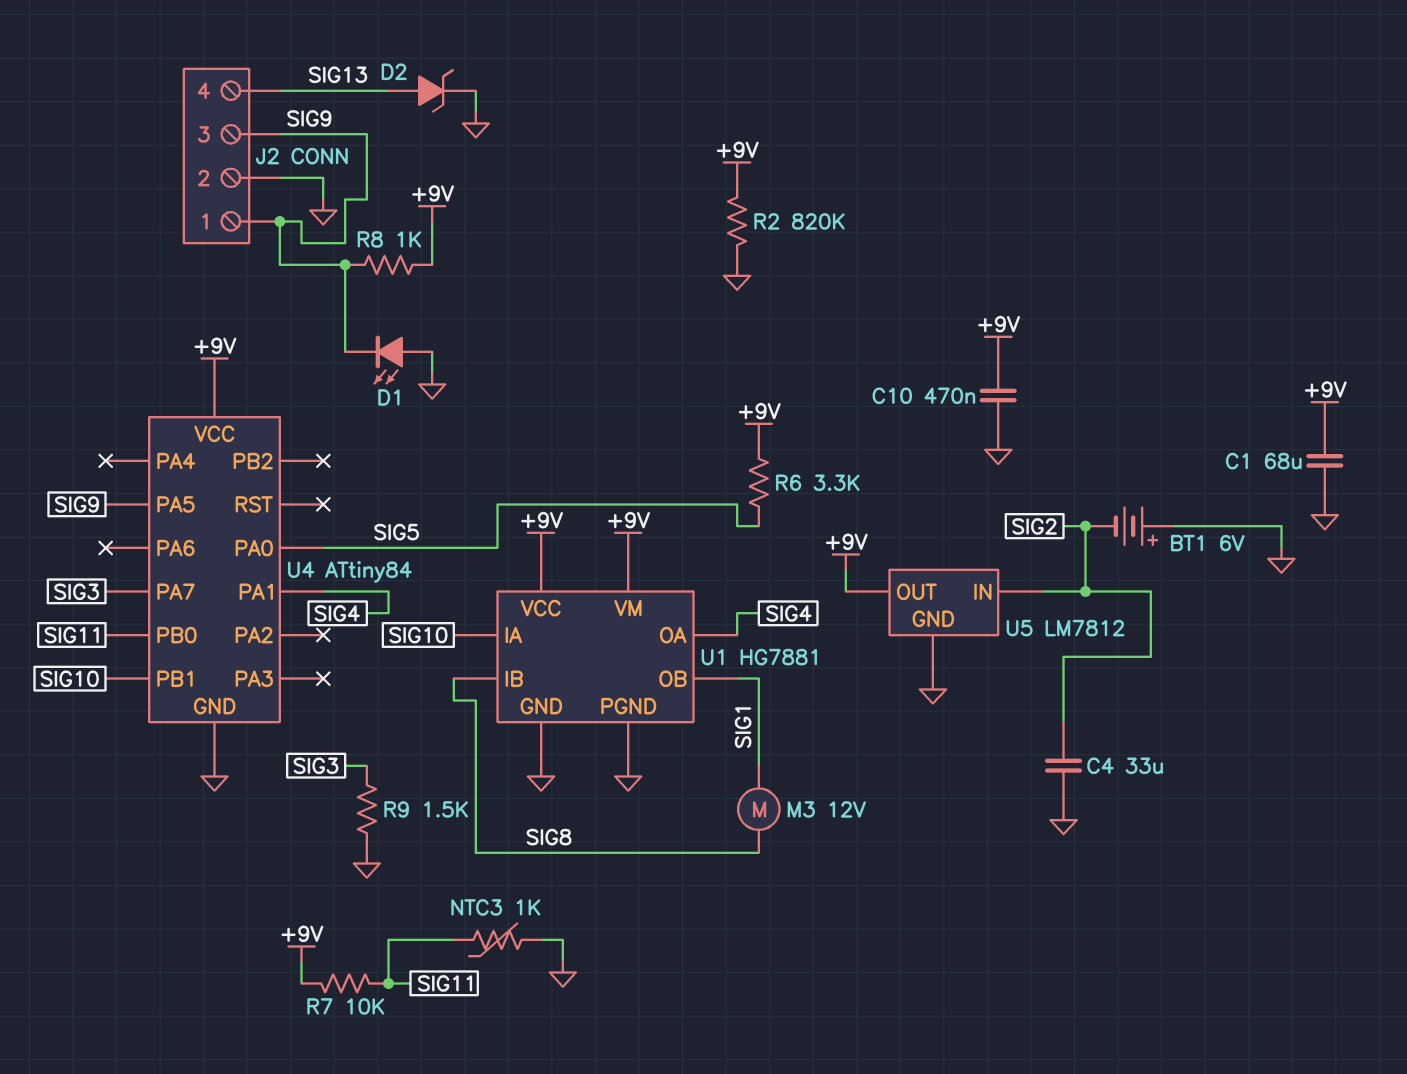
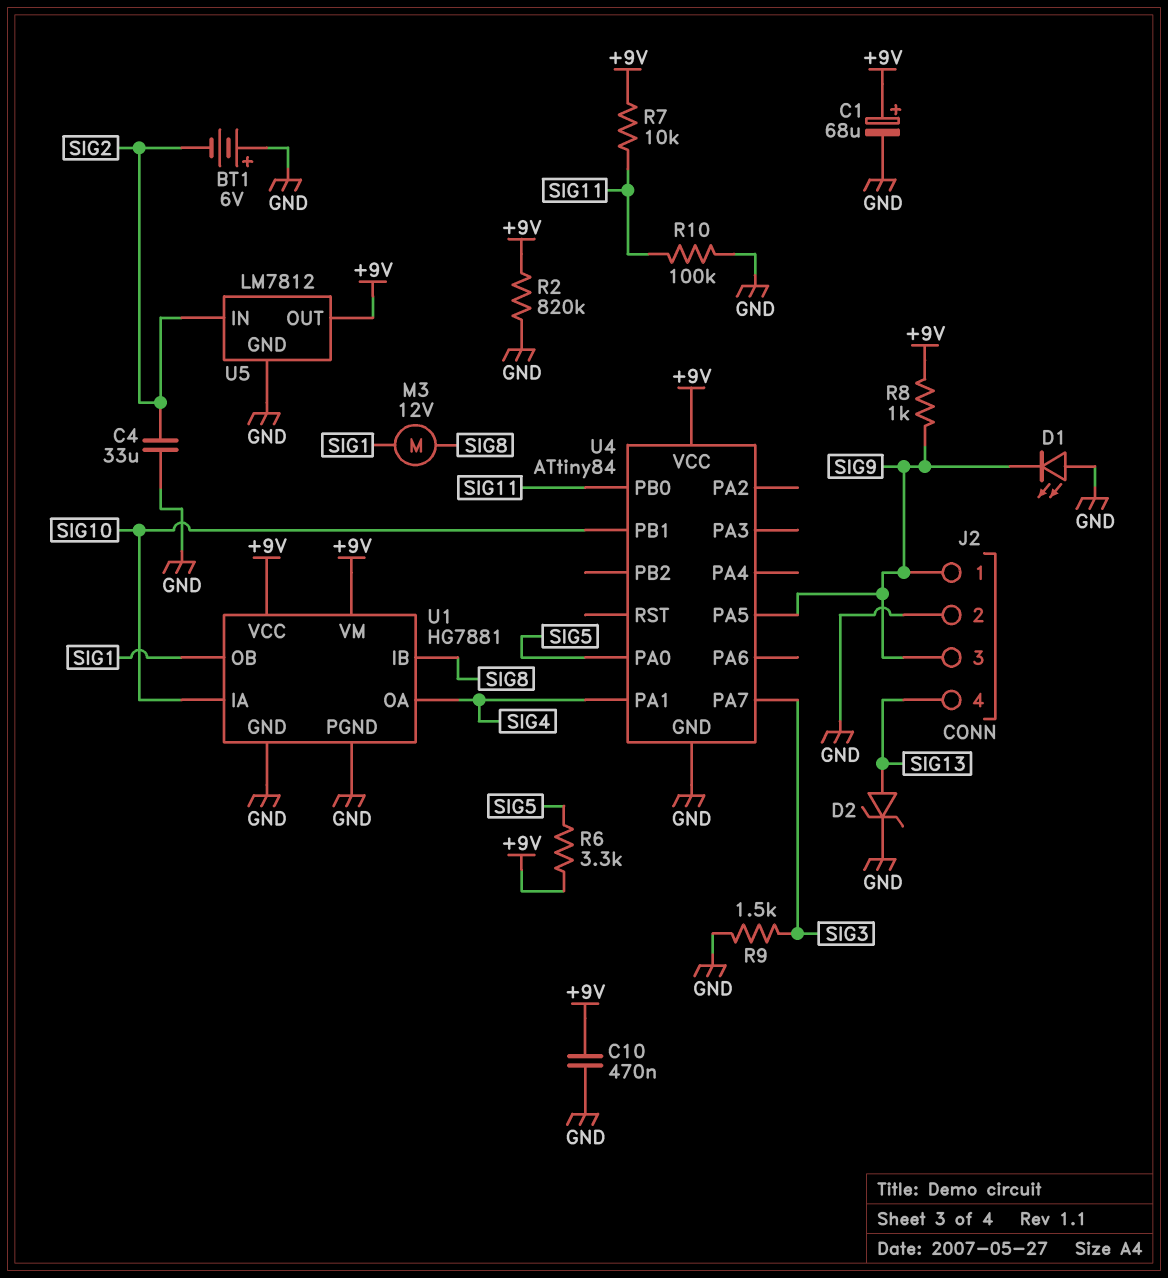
C1: 68uF (+9V, GND) -> 68uF (plus +9V, minus GND)
NTC3: 1k (GND, SIG11) -> none
R10: none -> 100k (GND, SIG11)

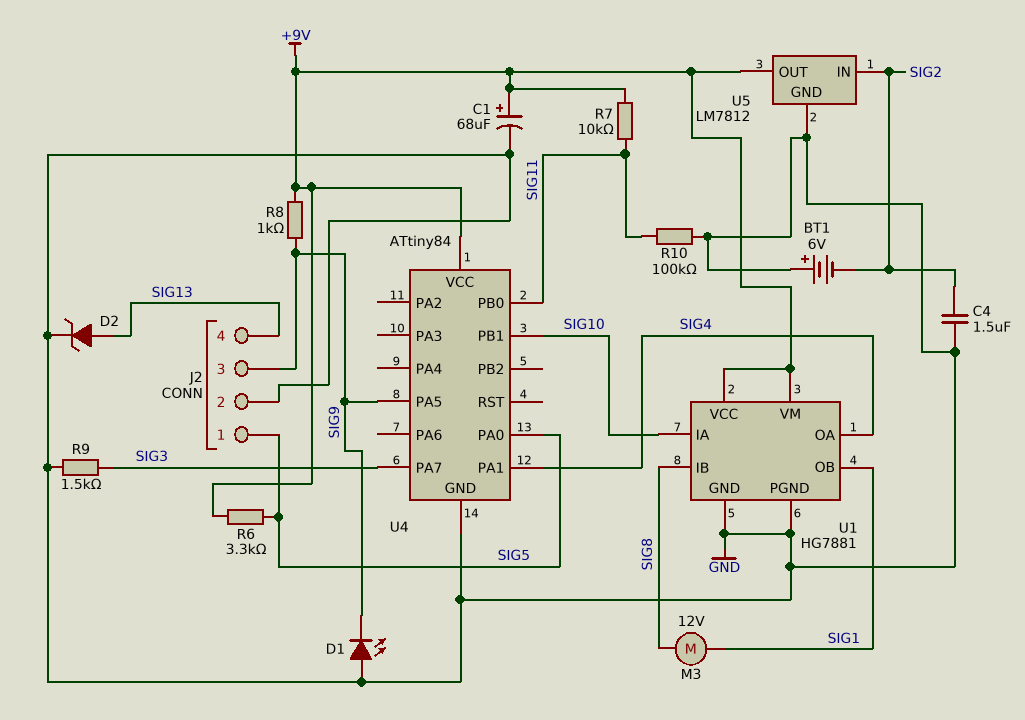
C4: 33uF (GND, SIG2) -> 1.5uF (GND, SIG2)
C10: 470nF (+9V, GND) -> none
J2 pin 1: SIG9 -> SIG5
R2: 820k (+9V, GND) -> none

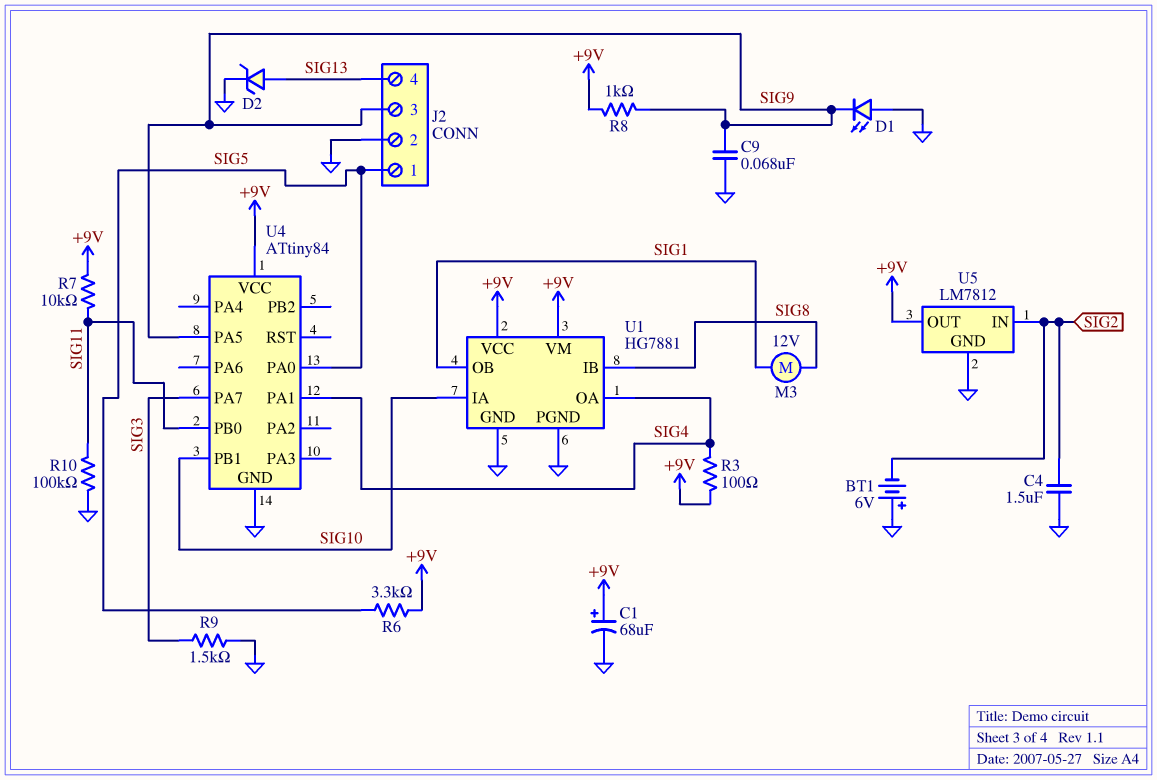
C9: none -> 68nF (GND, SIG9)
R3: none -> 100 (+9V, SIG4)

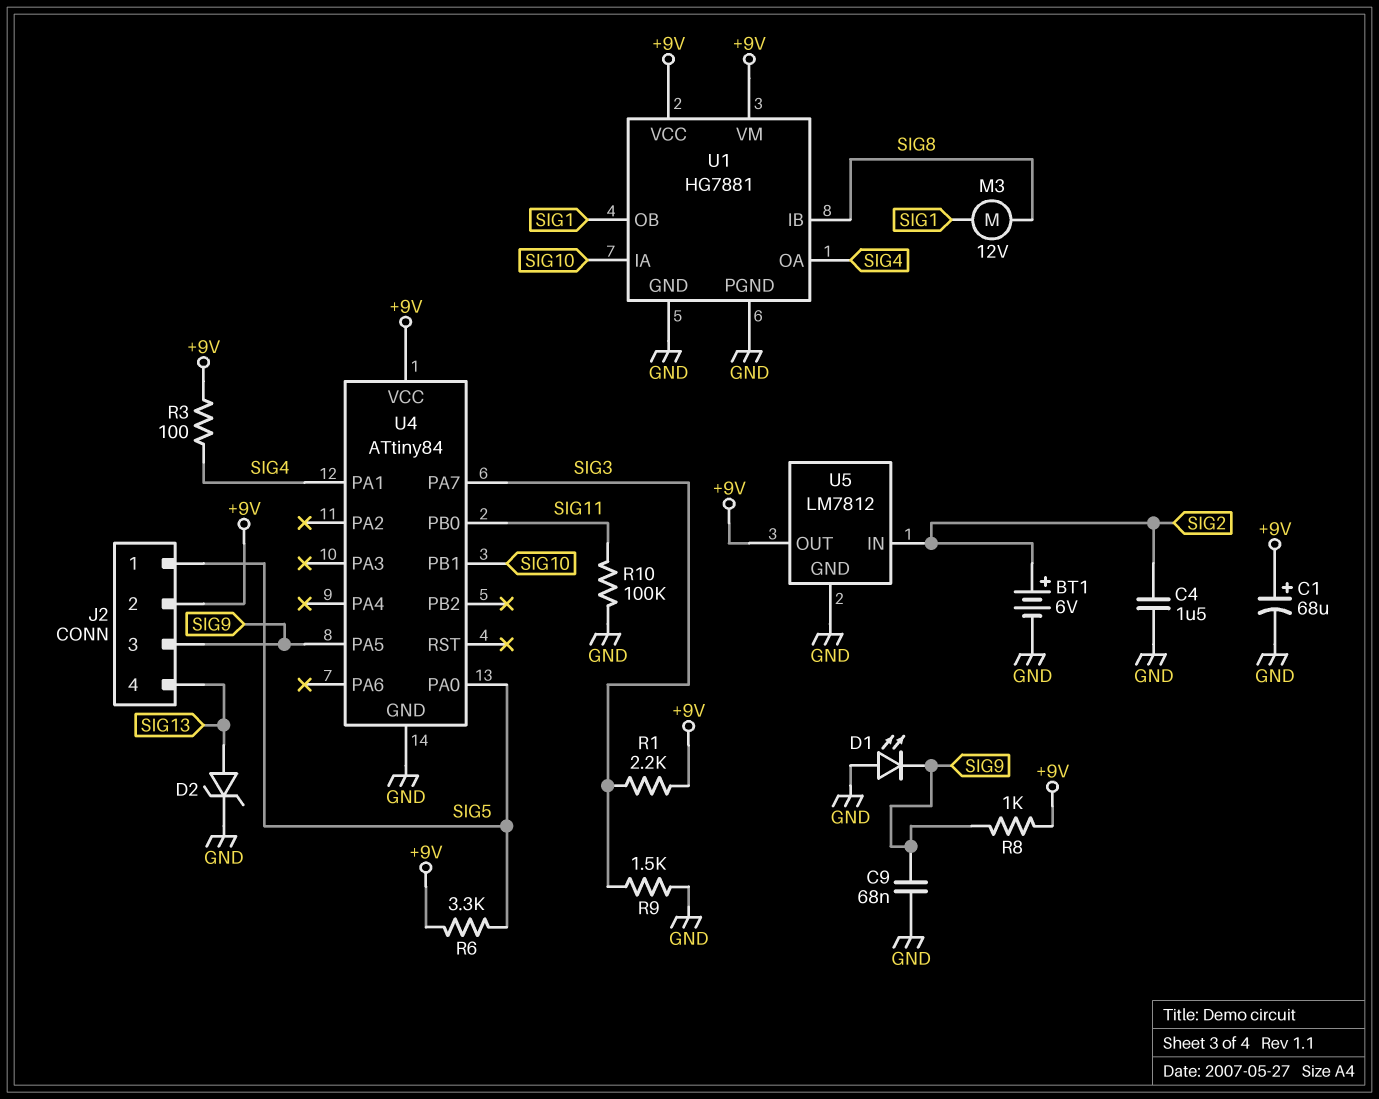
BT1: 6V (plus GND, minus SIG2) -> 6V (plus SIG2, minus GND)
J2 pin 2: GND -> +9V
R1: none -> 2.2k (+9V, SIG3)
R7: 10k (+9V, SIG11) -> none

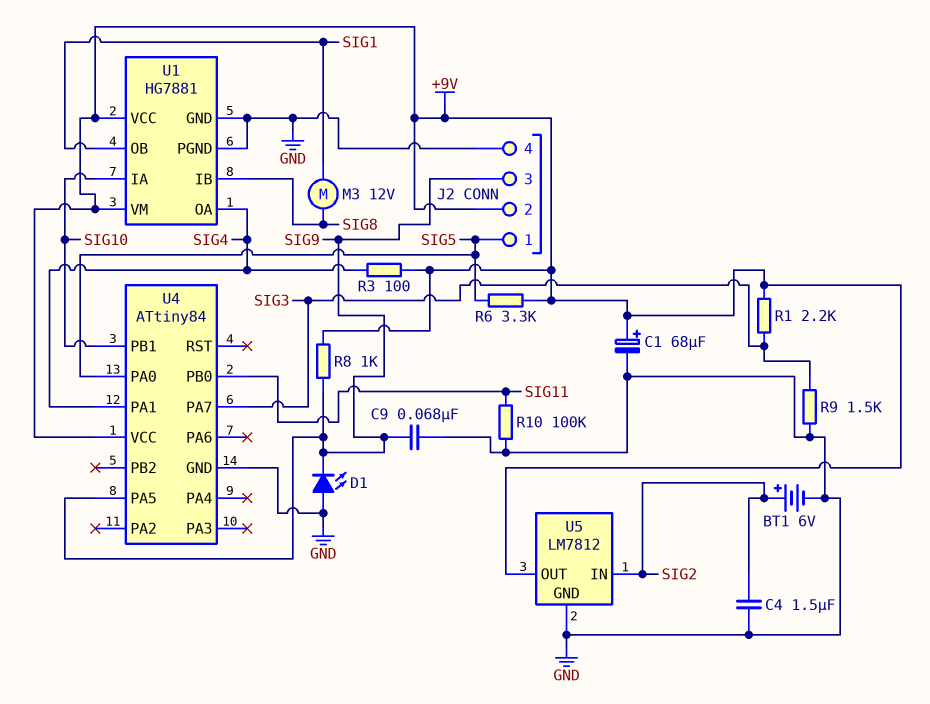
D2: zener (A SIG13, K GND) -> none
J2 pin 4: SIG13 -> GND

